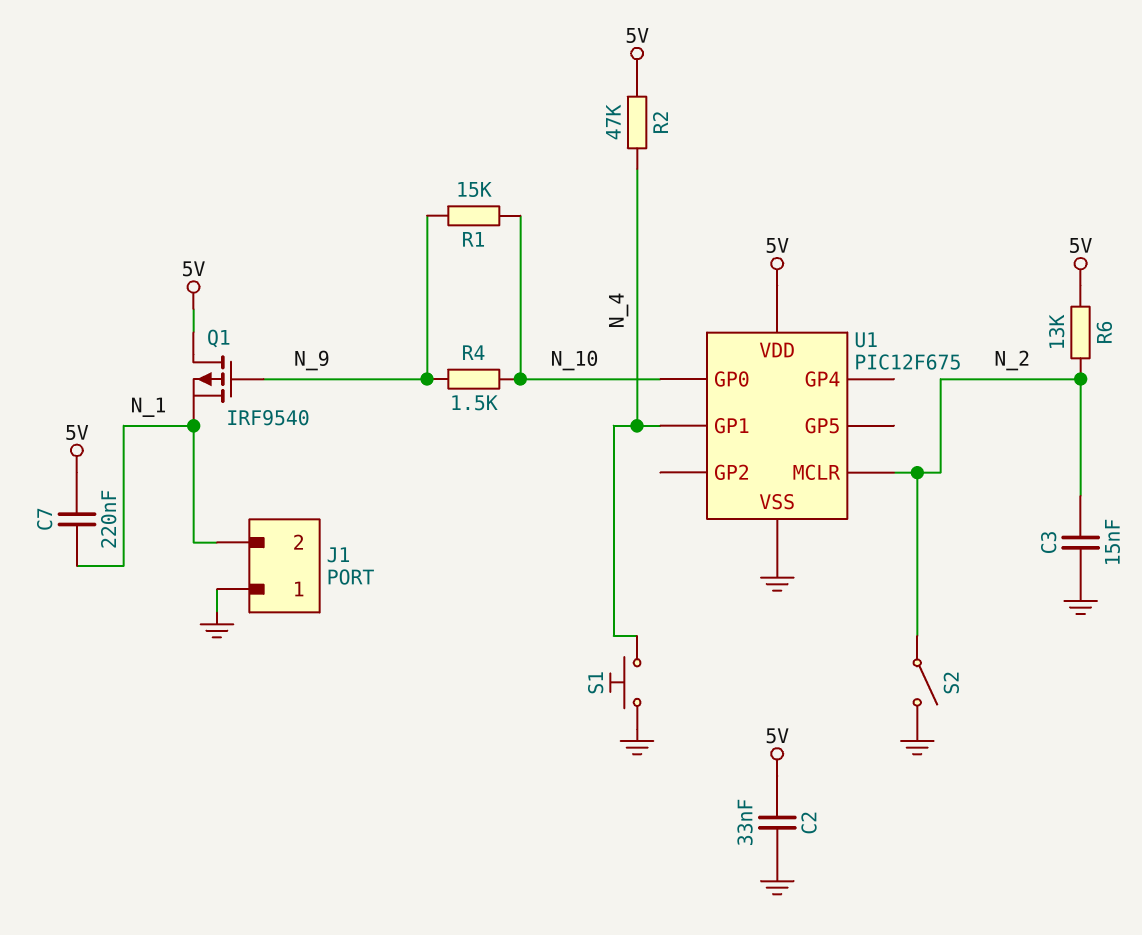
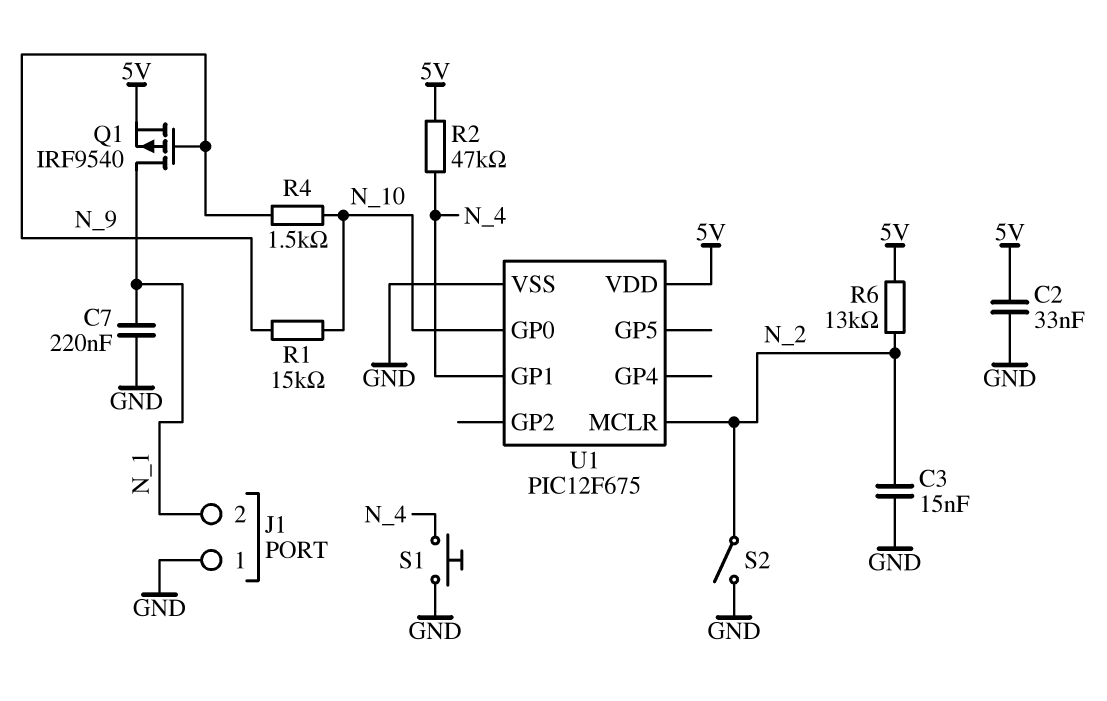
C7: 220nF (5V, N_1) -> 220nF (GND, N_1)
Q1: PMOS IRF9540 (G N_9, D 5V, S N_1) -> PMOS IRF9540 (G N_9, D N_1, S 5V)

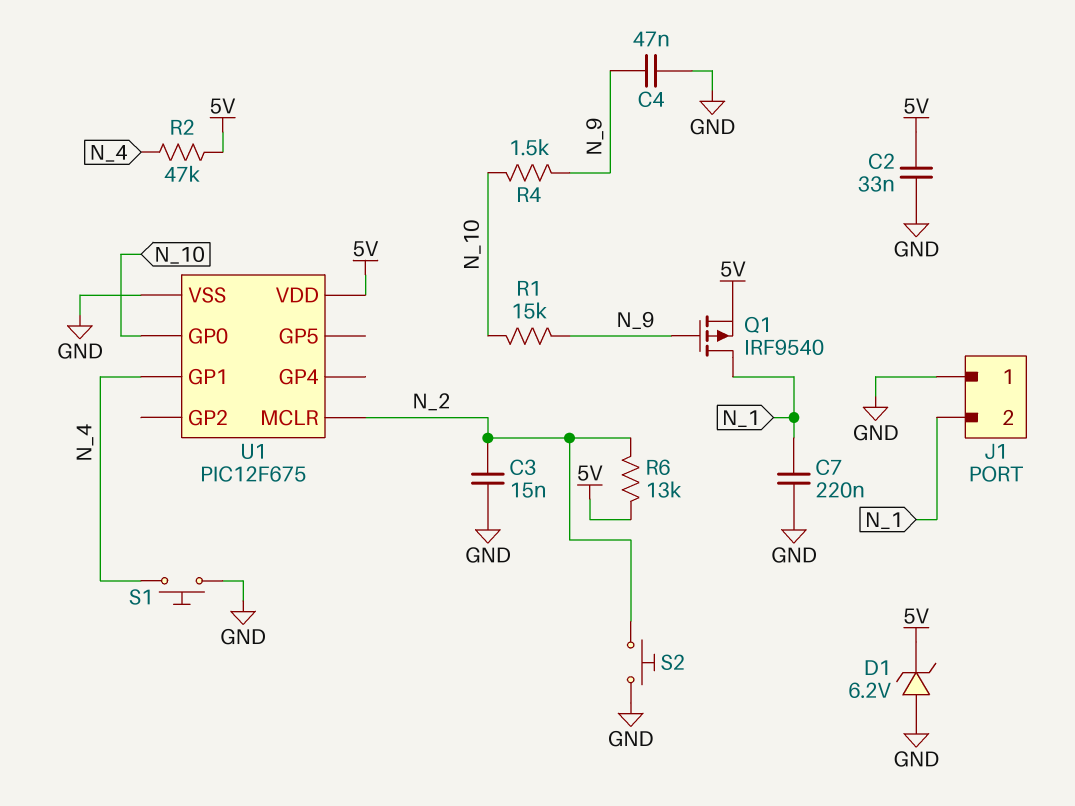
C4: none -> 47nF (GND, N_9)
D1: none -> zener 6.2V (A GND, K 5V)
S2: switch (GND, N_2) -> button (GND, N_2)

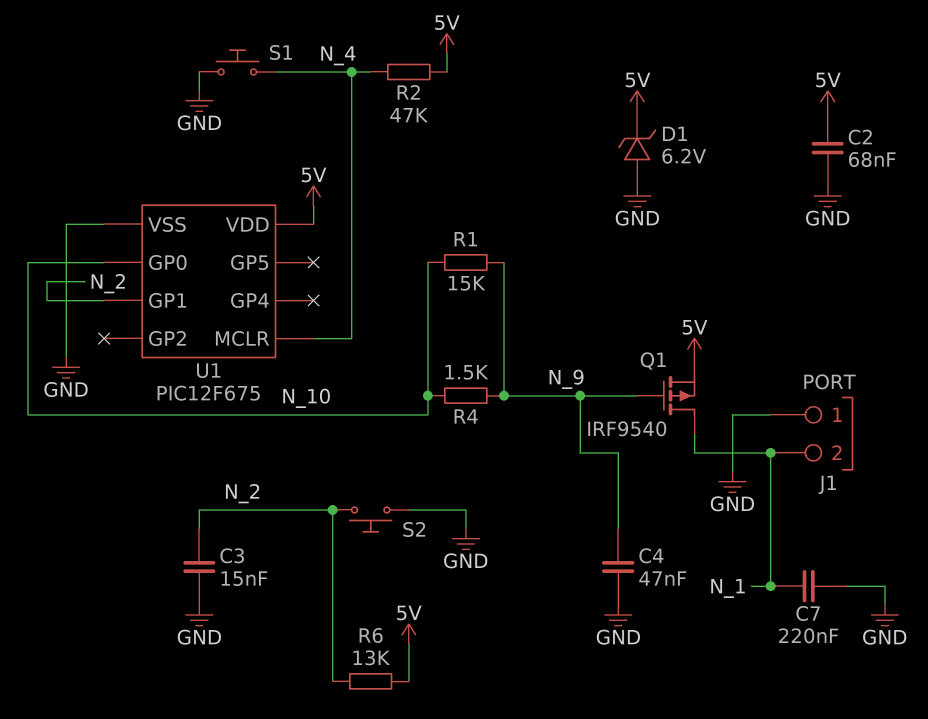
C2: 33nF (5V, GND) -> 68nF (5V, GND)
U1 pin GP1: N_4 -> N_2
U1 pin MCLR: N_2 -> N_4

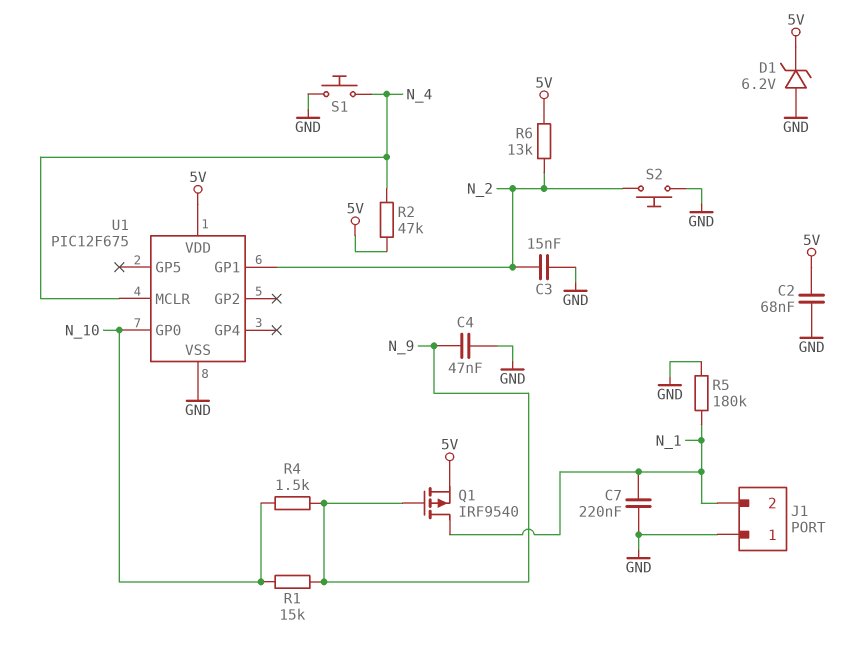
R5: none -> 180k (GND, N_1)

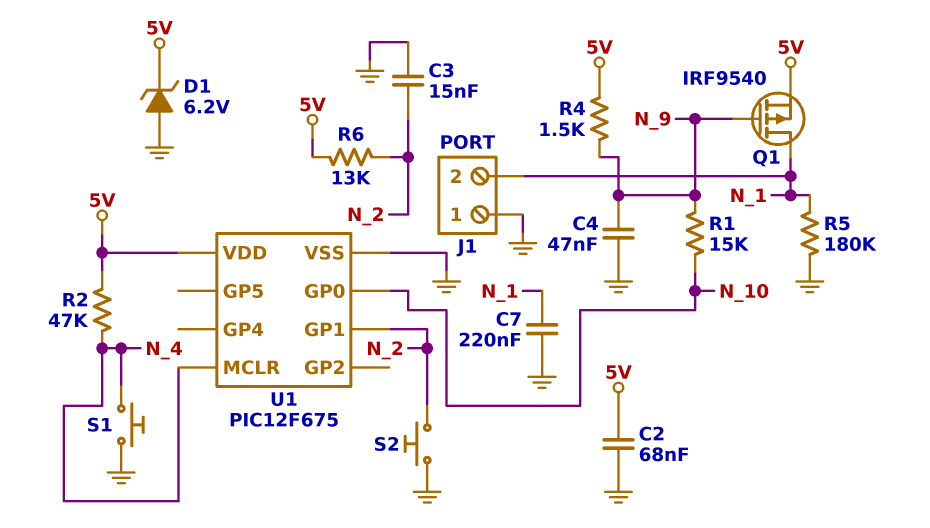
R4: 1.5k (N_9, N_10) -> 1.5k (5V, N_9)

